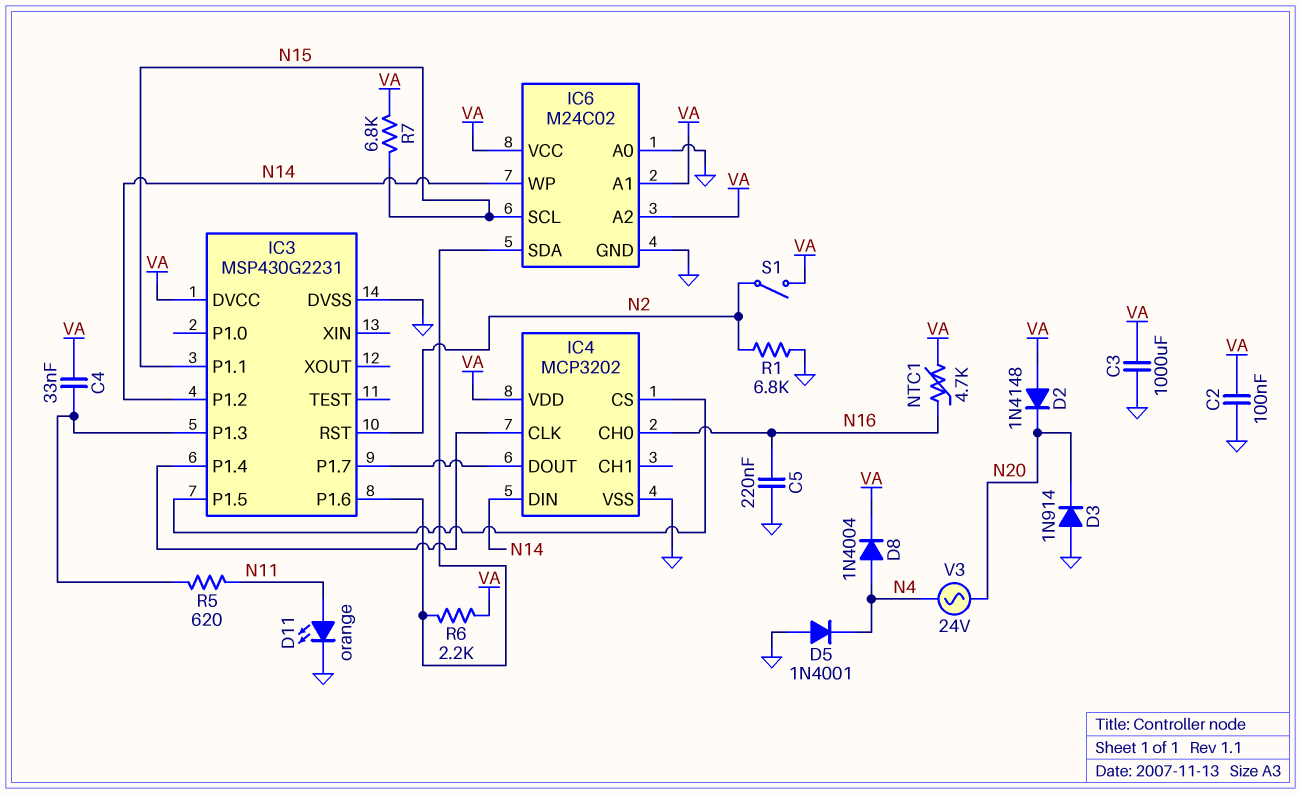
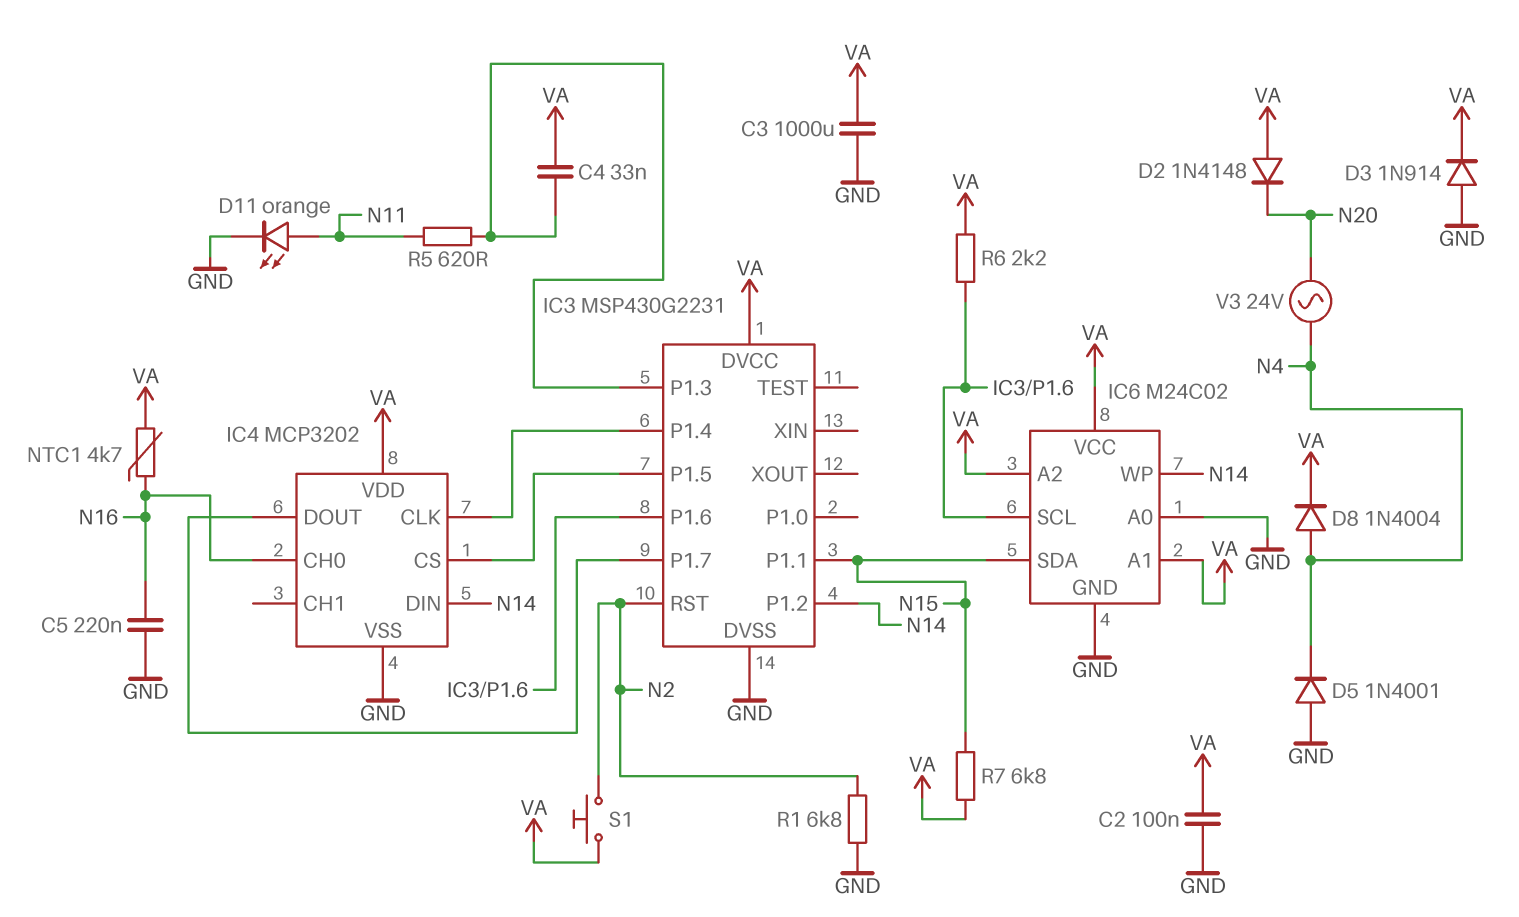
D3: diode 1N914 (A GND, K N20) -> diode 1N914 (A GND, K VA)
IC6 pin SCL: N15 -> IC3/P1.6
IC6 pin SDA: IC3/P1.6 -> N15
S1: switch (N2, VA) -> button (N2, VA)

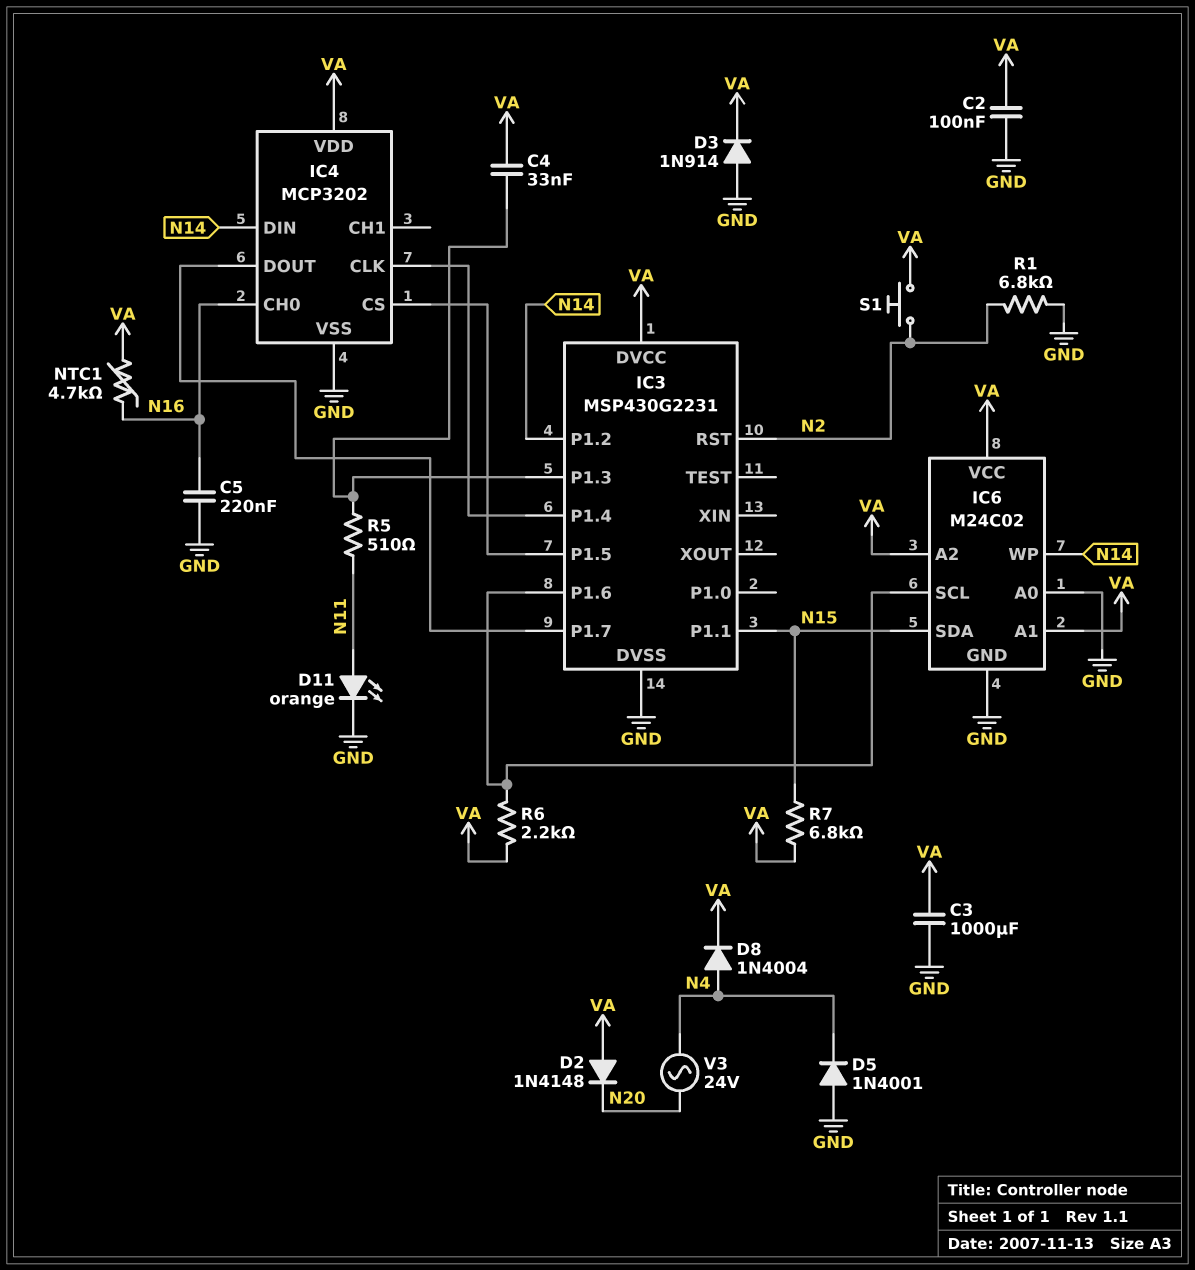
R5: 620 (IC3/P1.3, N11) -> 510 (IC3/P1.3, N11)

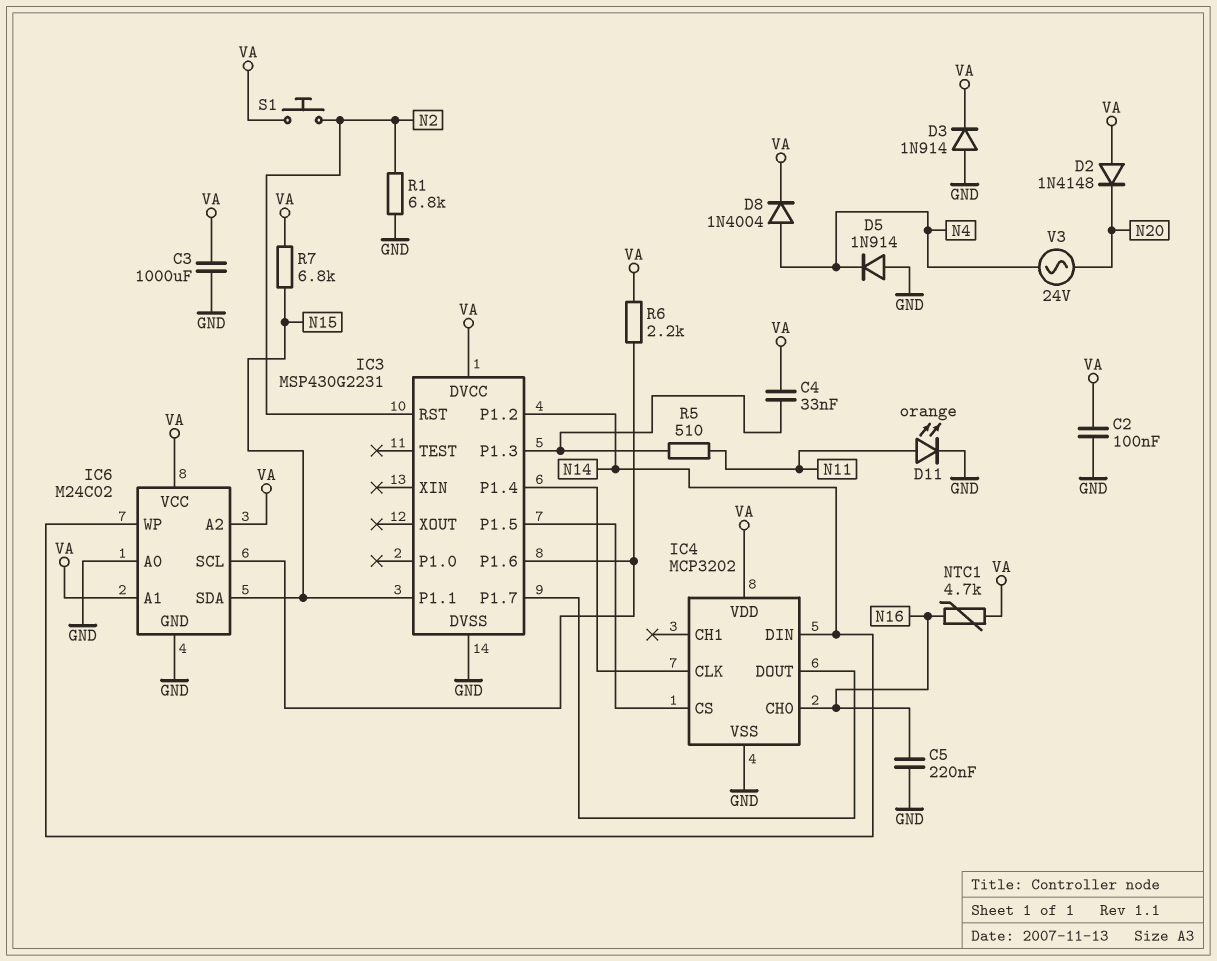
D5: diode 1N4001 (A GND, K N4) -> diode 1N914 (A GND, K N4)

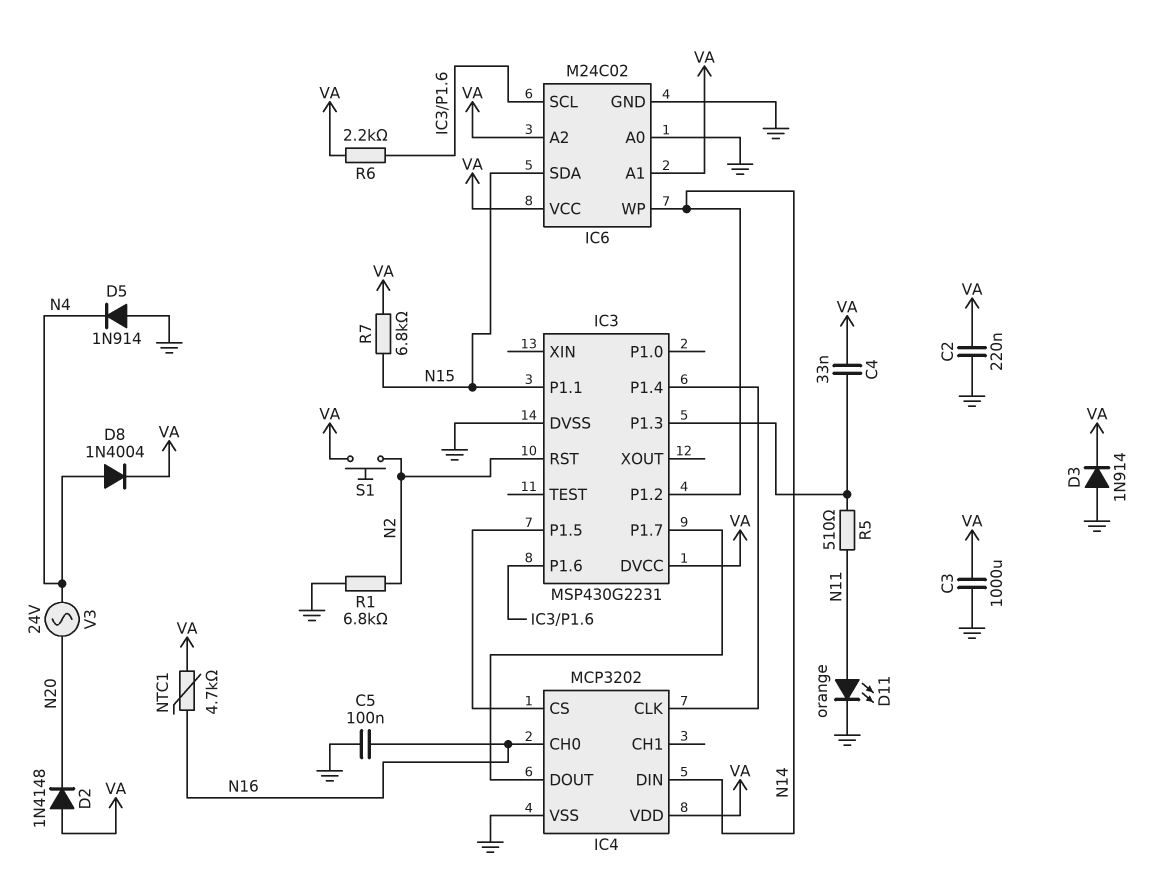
C2: 100nF (GND, VA) -> 220nF (GND, VA)
C5: 220nF (GND, N16) -> 100nF (GND, N16)

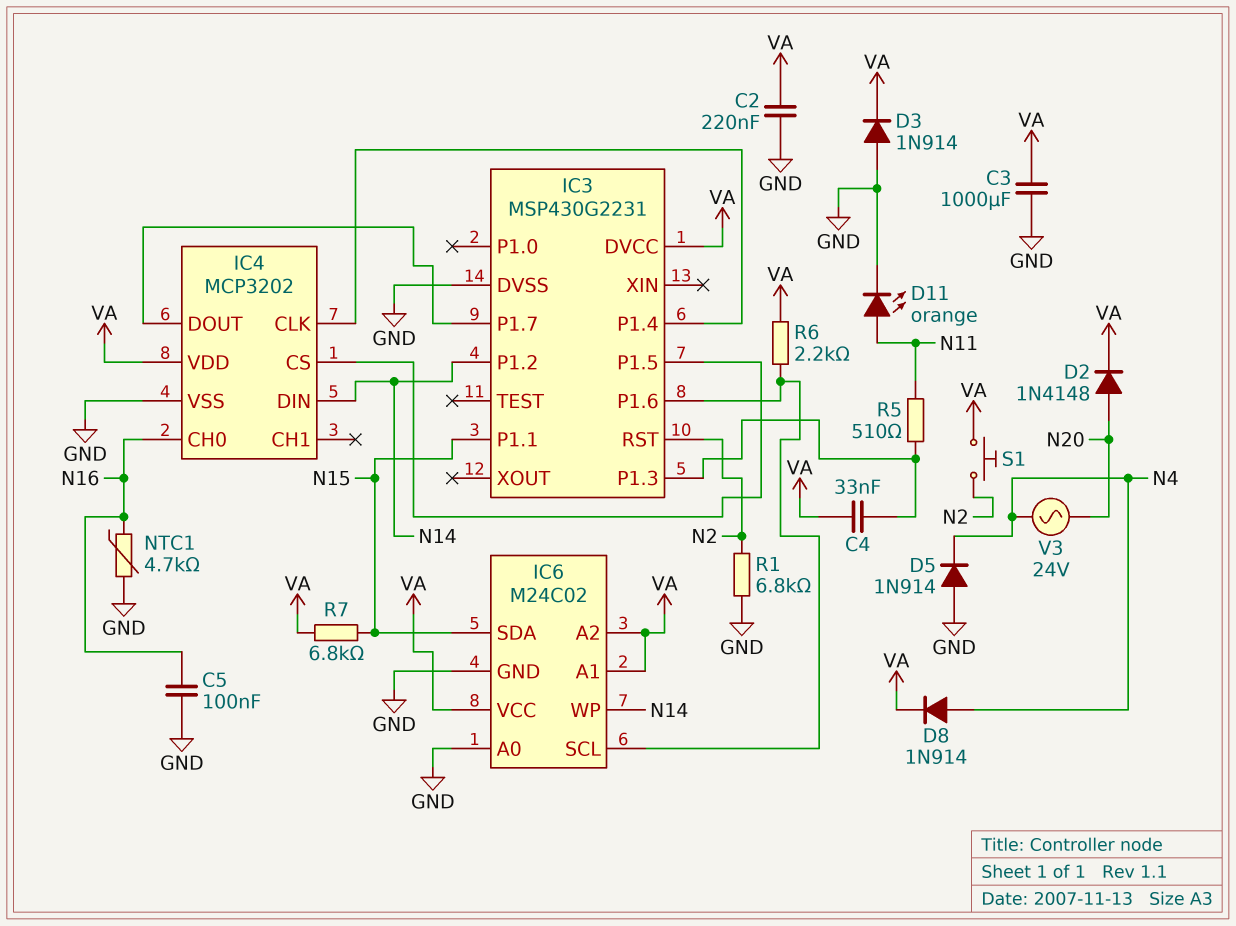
D2: diode 1N4148 (A VA, K N20) -> diode 1N4148 (A N20, K VA)
D8: diode 1N4004 (A N4, K VA) -> diode 1N914 (A N4, K VA)
NTC1: 4.7k (N16, VA) -> 4.7k (GND, N16)

